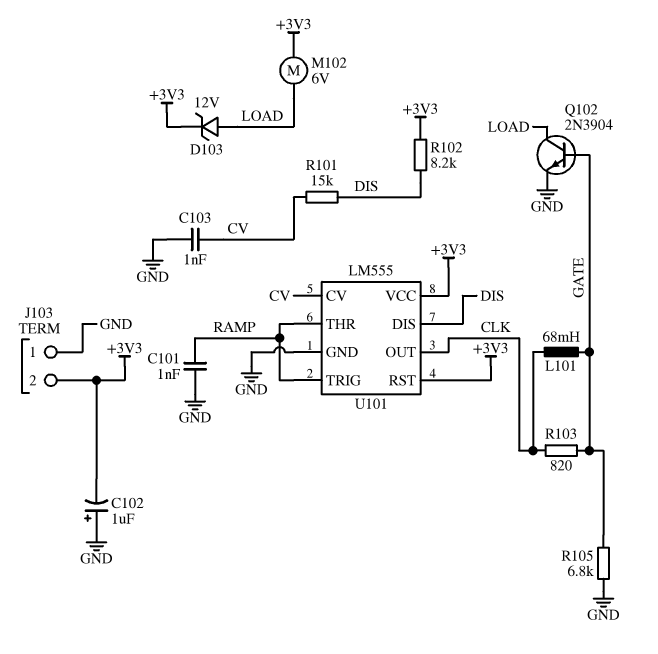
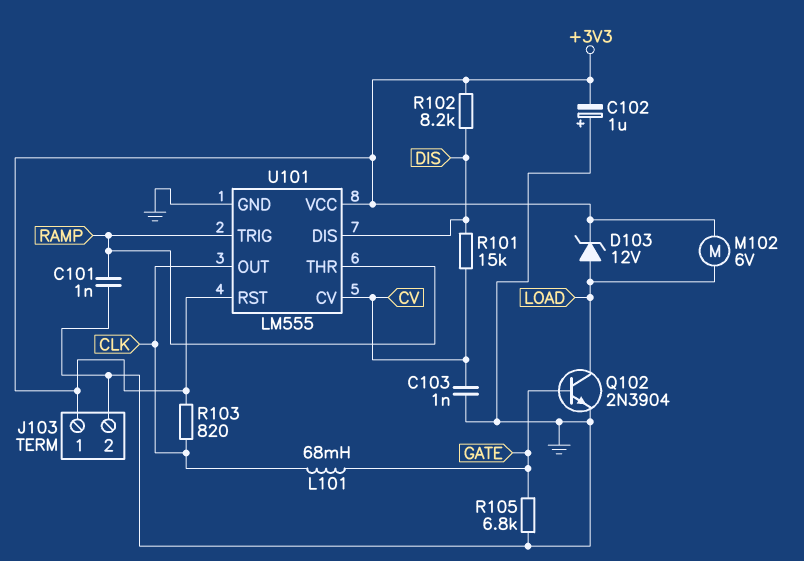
J103 pin 1: GND -> +3V3
J103 pin 2: +3V3 -> GND
R103: 820 (CLK, GATE) -> 820 (+3V3, CLK)

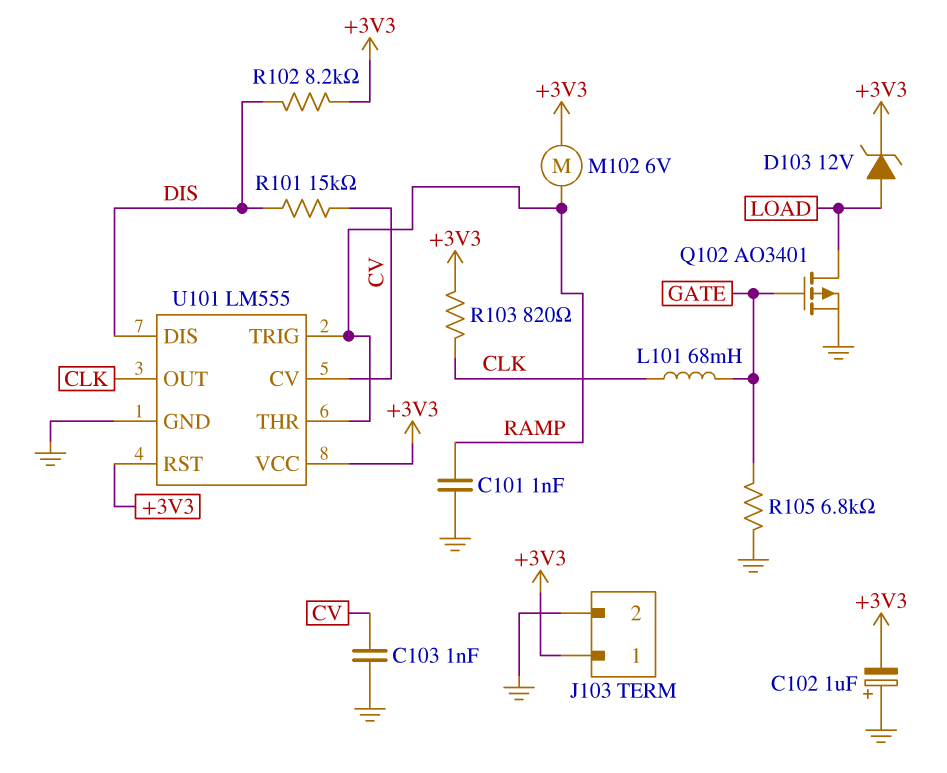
M102: motor 6V (+3V3, LOAD) -> motor 6V (+3V3, RAMP)
Q102: NPN 2N3904 (B GATE, C LOAD, E GND) -> PMOS AO3401 (G GATE, D LOAD, S GND)

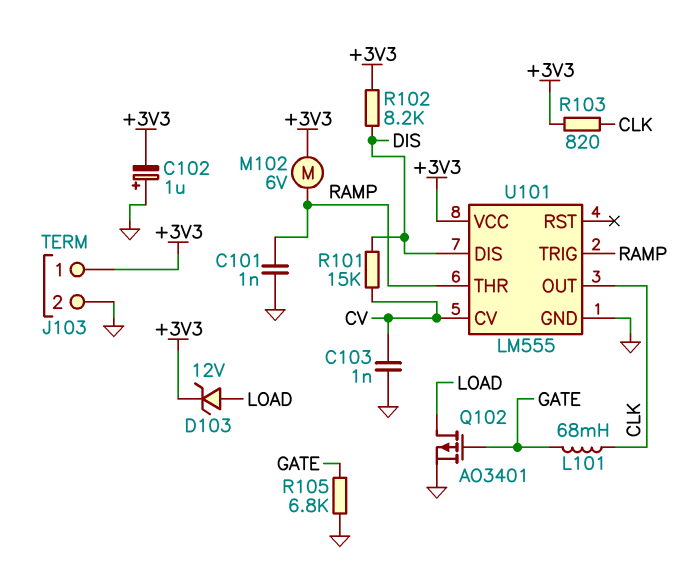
U101 pin RST: +3V3 -> none

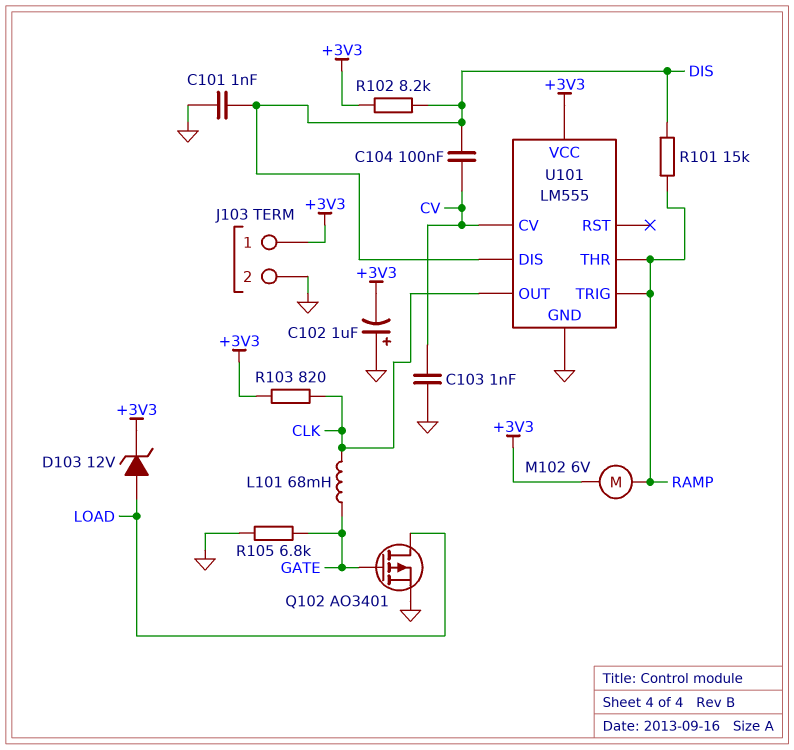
C101: 1nF (GND, RAMP) -> 1nF (DIS, GND)
C104: none -> 100nF (CV, DIS)
R101: 15k (CV, DIS) -> 15k (DIS, RAMP)

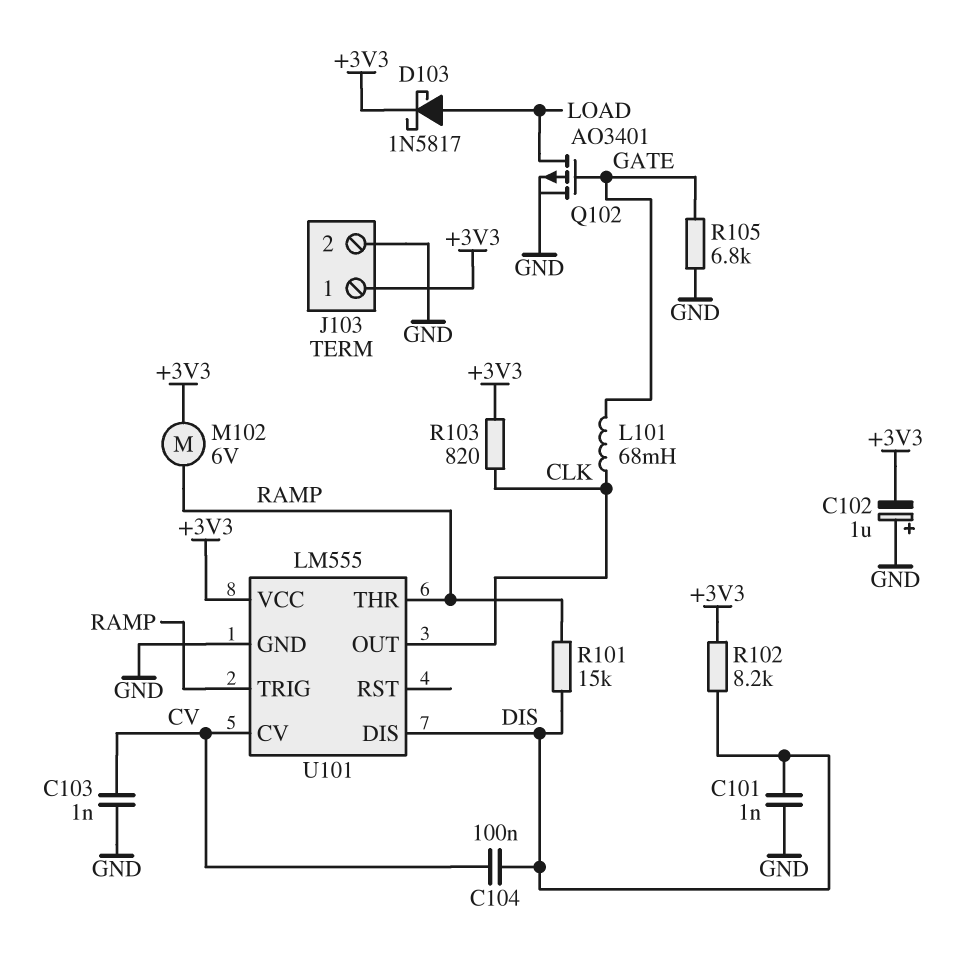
D103: zener 12V (A LOAD, K +3V3) -> schottky 1N5817 (A LOAD, K +3V3)

